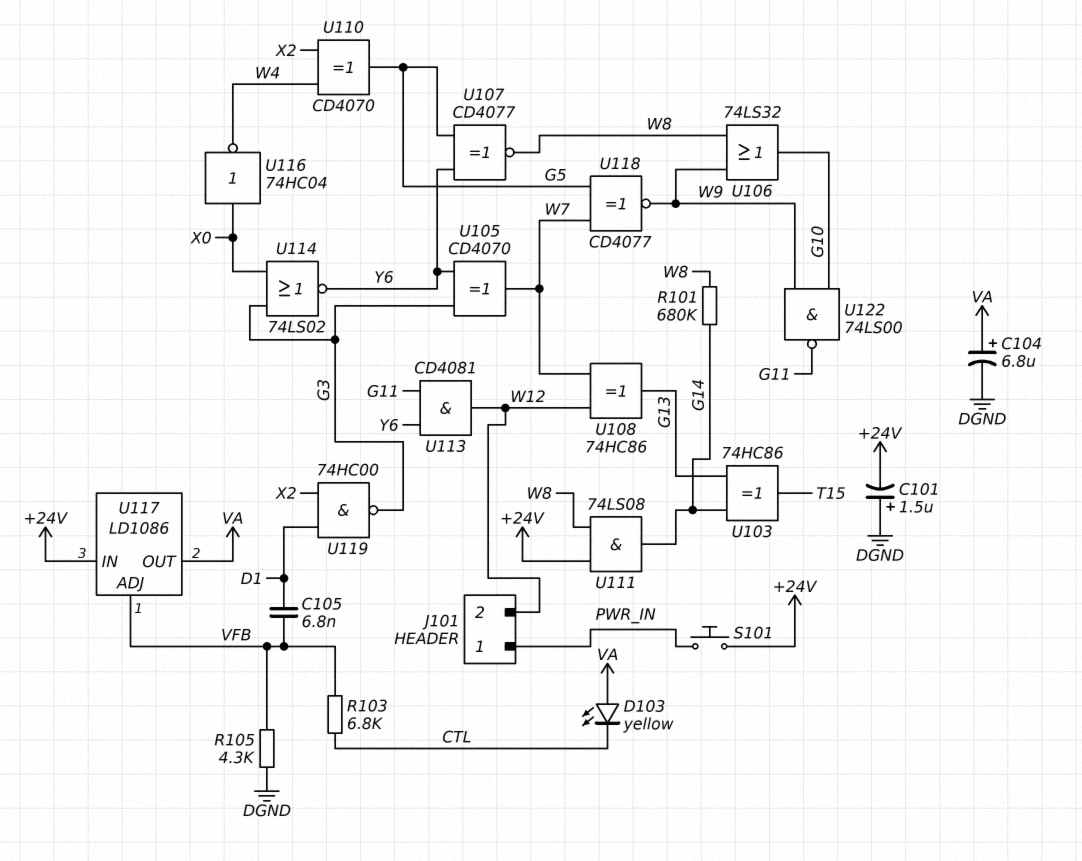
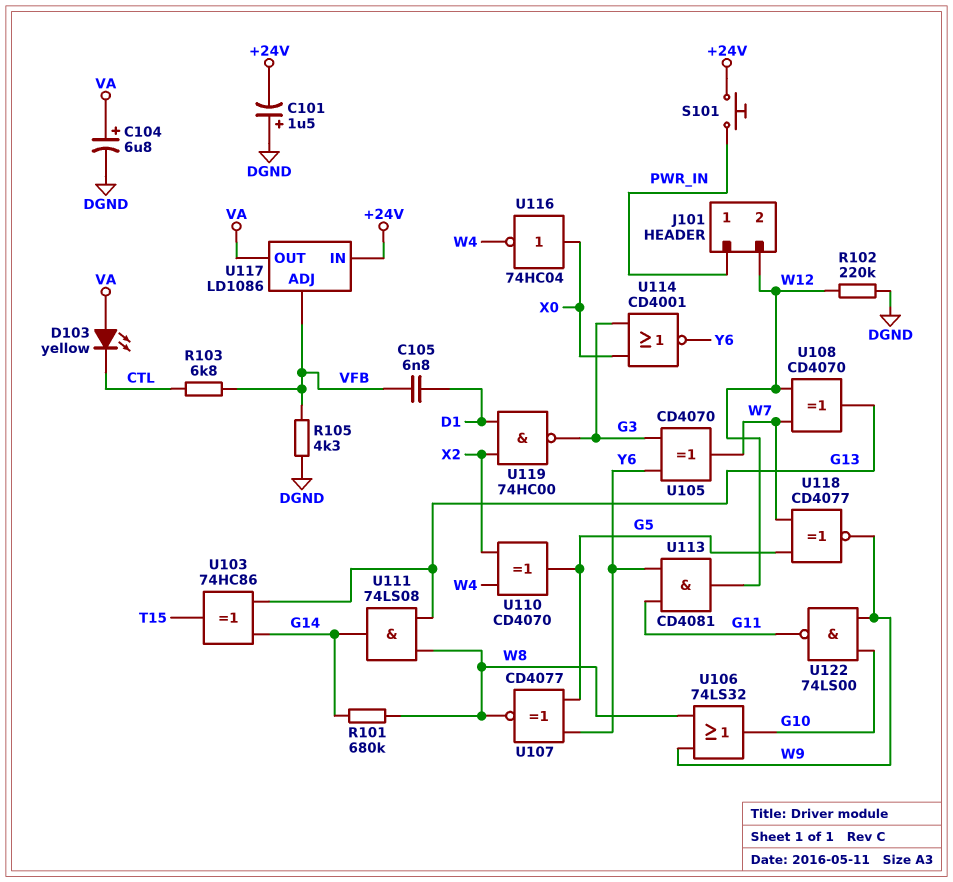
R102: none -> 220k (DGND, W12)
U108: XOR 74HC86 (in W7, in W12, out G13) -> XOR CD4070 (in W7, in W12, out G13)
U111: AND 74LS08 (in +24V, in W8, out G14) -> AND 74LS08 (in G13, in W8, out G14)
U114: NOR 74LS02 (in G3, in X0, out Y6) -> NOR CD4001 (in G3, in X0, out Y6)

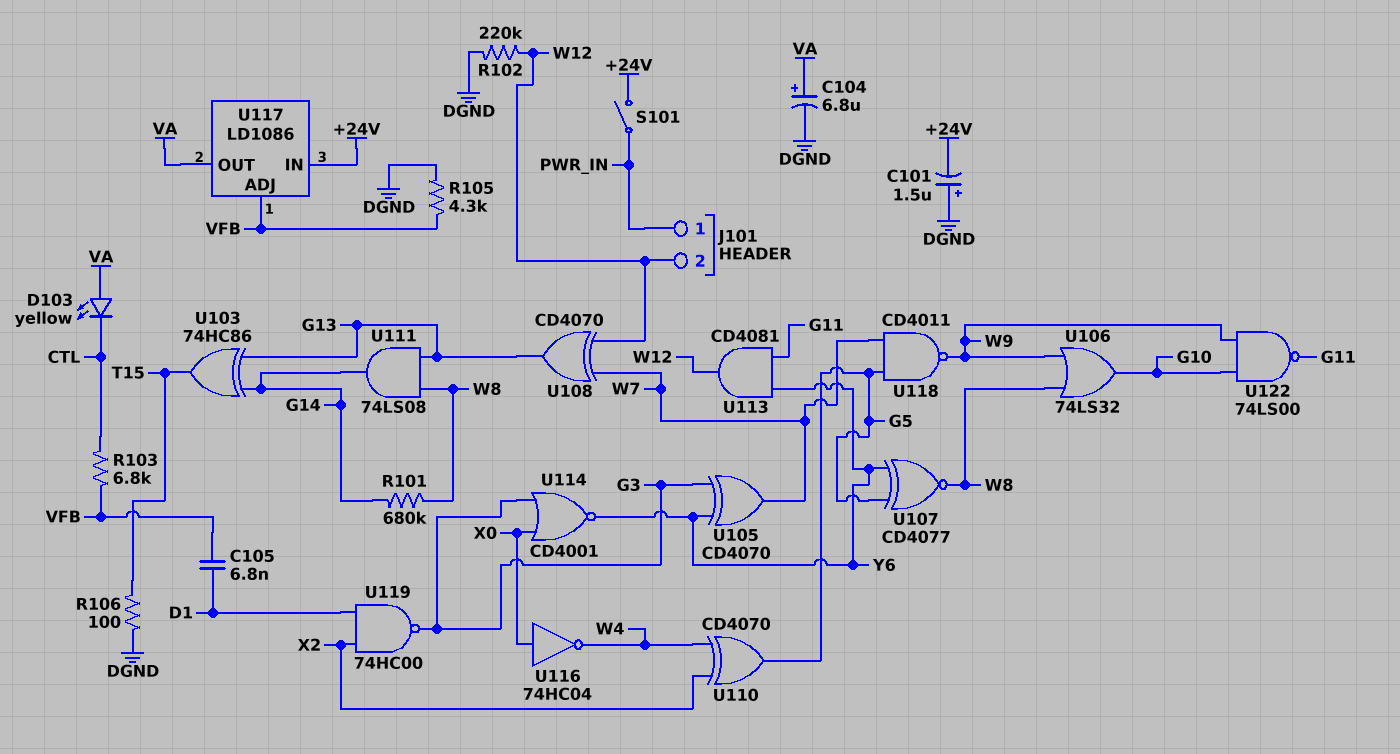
R106: none -> 100 (DGND, T15)
S101: button (+24V, PWR_IN) -> switch (+24V, PWR_IN)
U118: XNOR CD4077 (in G5, in W7, out W9) -> NAND CD4011 (in G5, in W7, out W9)

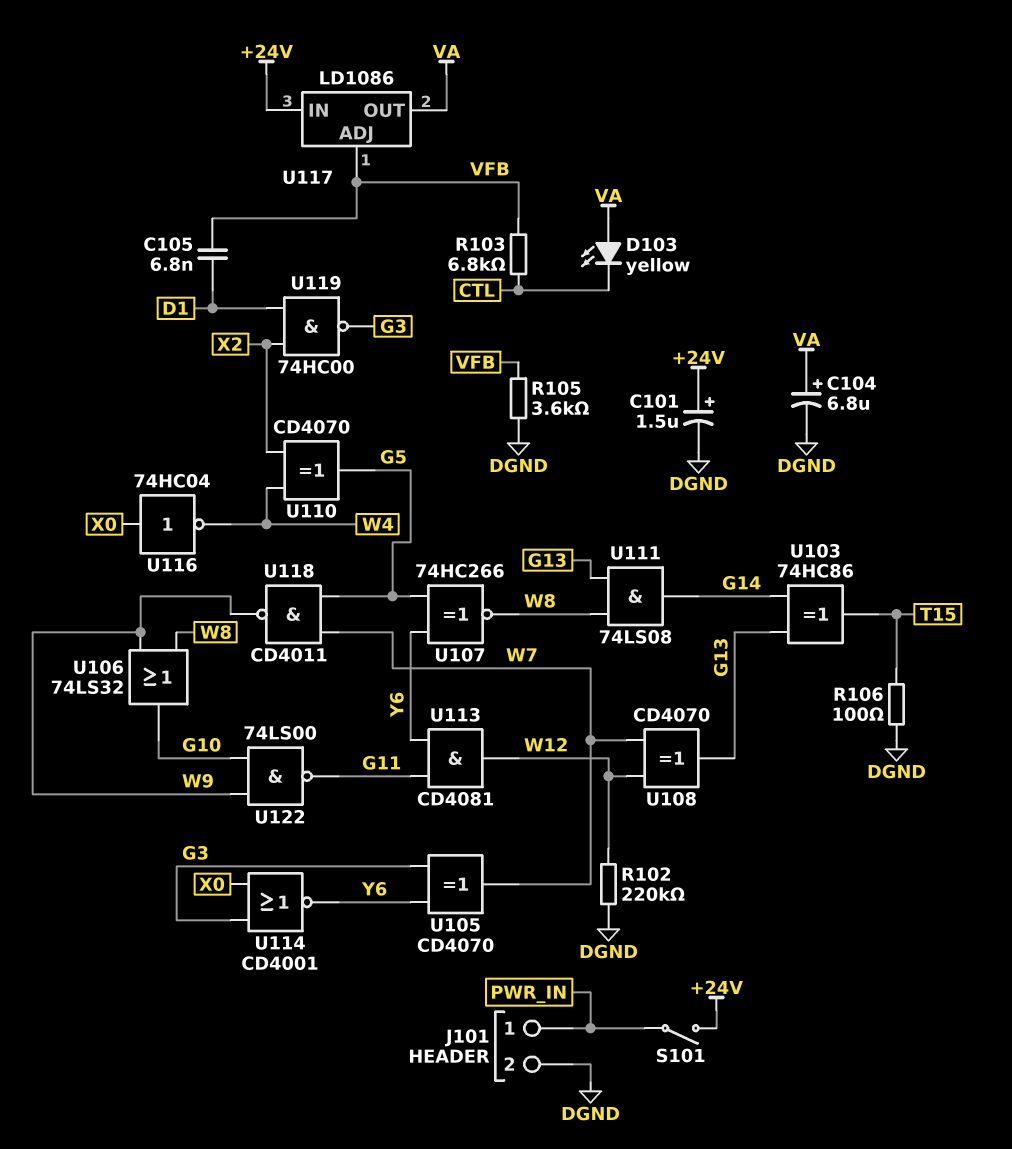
C101: 1.5uF (plus DGND, minus +24V) -> 1.5uF (plus +24V, minus DGND)
J101 pin 2: W12 -> DGND
R101: 680k (G14, W8) -> none
R105: 4.3k (DGND, VFB) -> 3.6k (DGND, VFB)
U107: XNOR CD4077 (in G5, in Y6, out W8) -> XNOR 74HC266 (in G5, in Y6, out W8)

